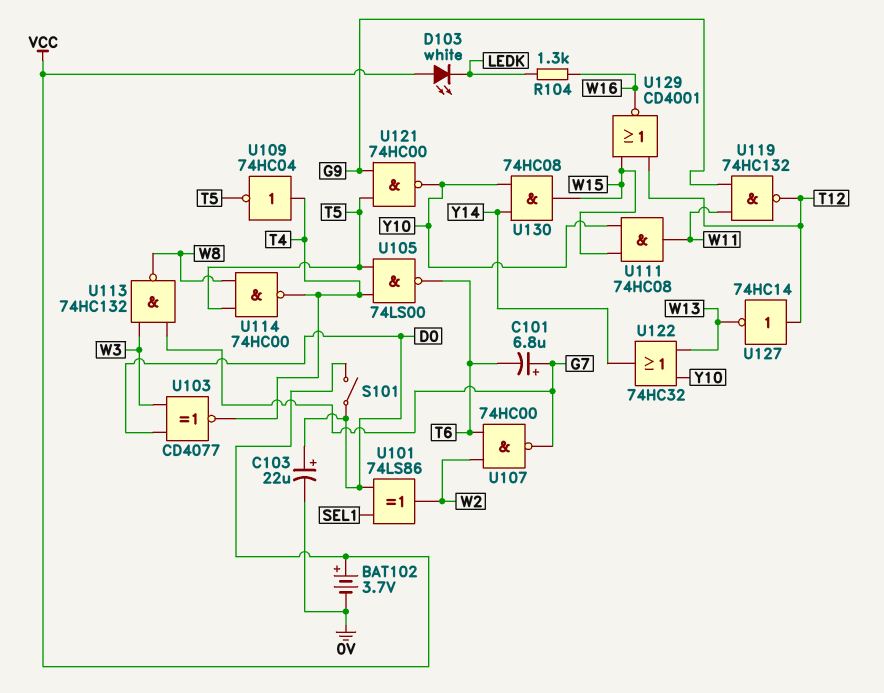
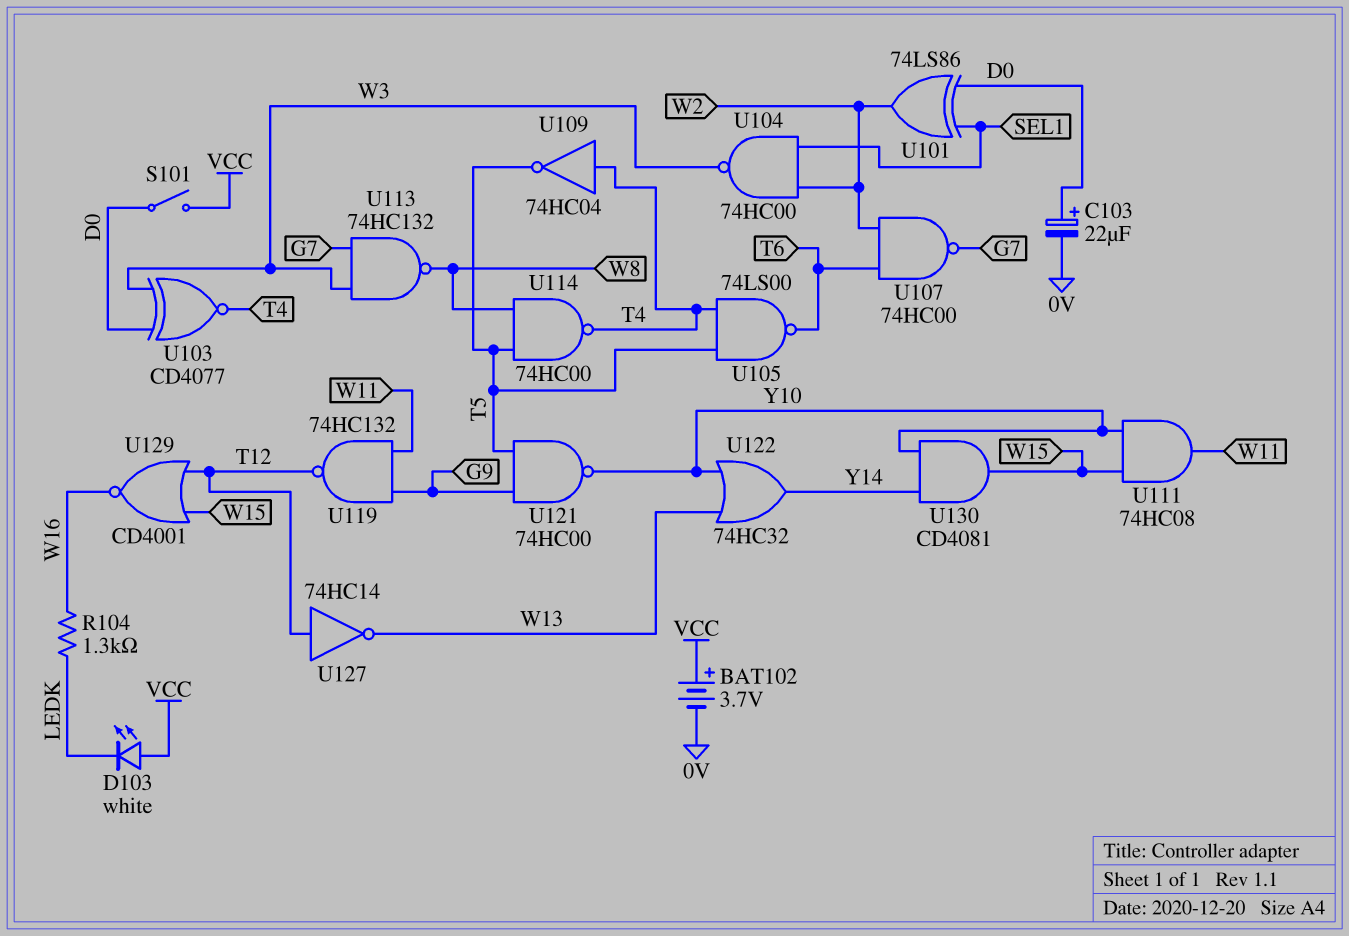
C101: 6.8uF (plus G7, minus T6) -> none
U104: none -> NAND 74HC00 (in SEL1, in W2, out W3)
U130: AND 74HC08 (in Y10, in Y14, out W15) -> AND CD4081 (in Y10, in Y14, out W15)

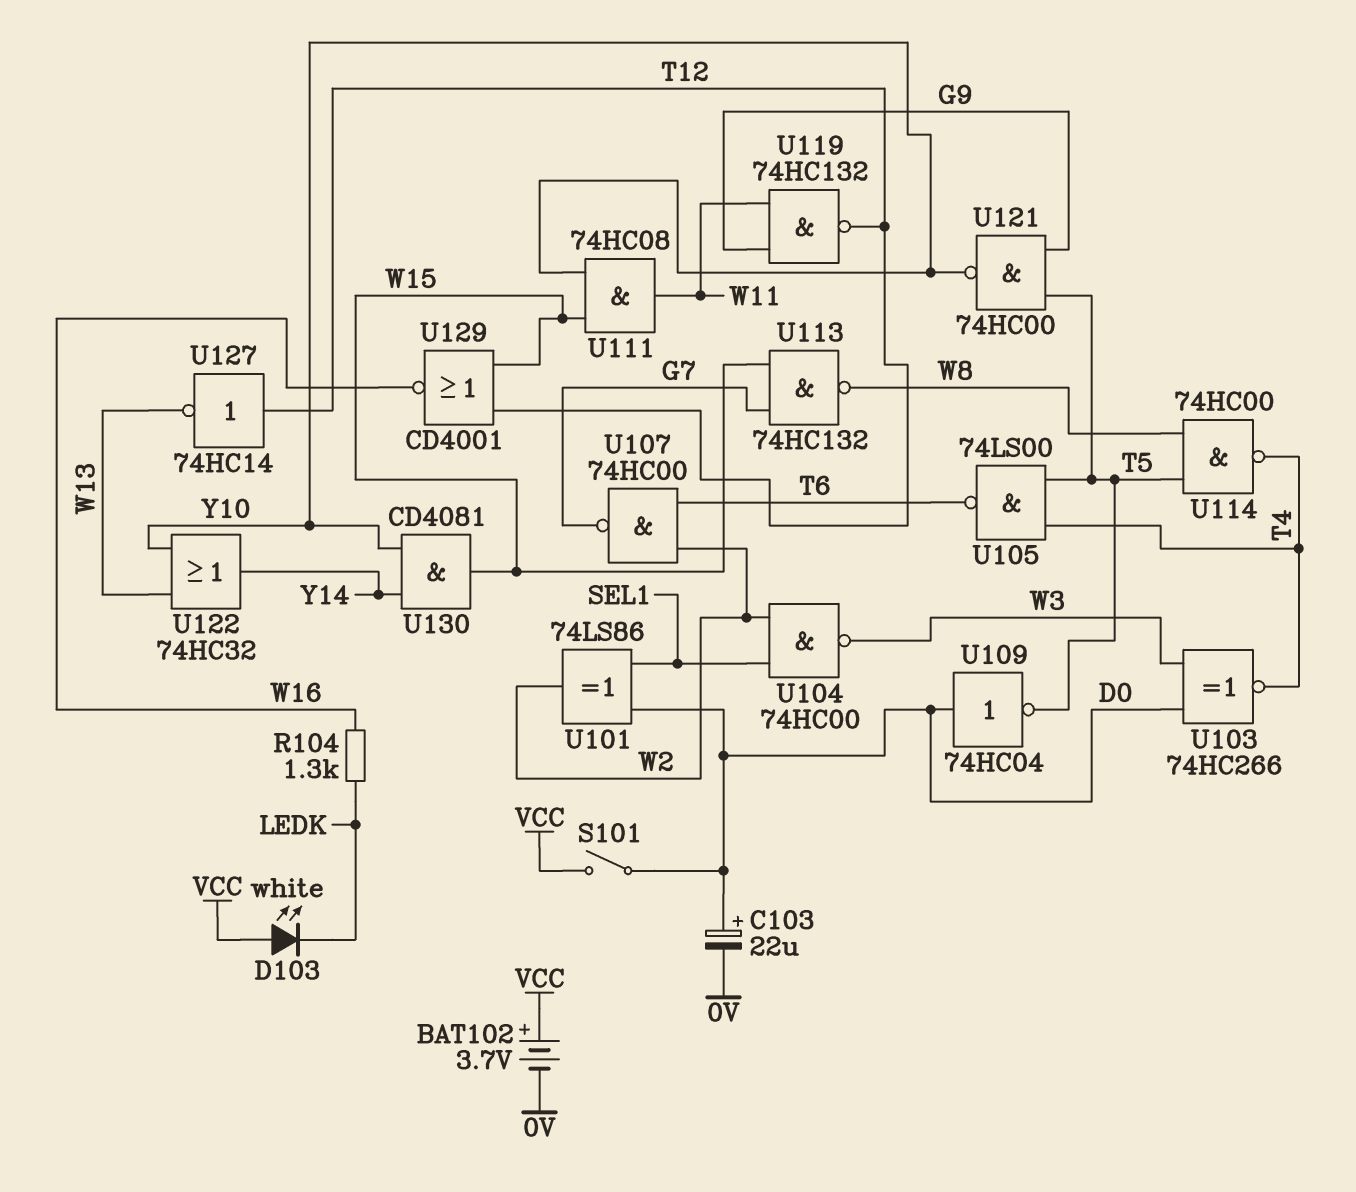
U103: XNOR CD4077 (in D0, in W3, out T4) -> XNOR 74HC266 (in D0, in W3, out T4)
U109: NOT 74HC04 (in T4, out T5) -> NOT 74HC04 (in D0, out T5)
U113: NAND 74HC132 (in G7, in W3, out W8) -> NAND 74HC132 (in G7, in W15, out W8)

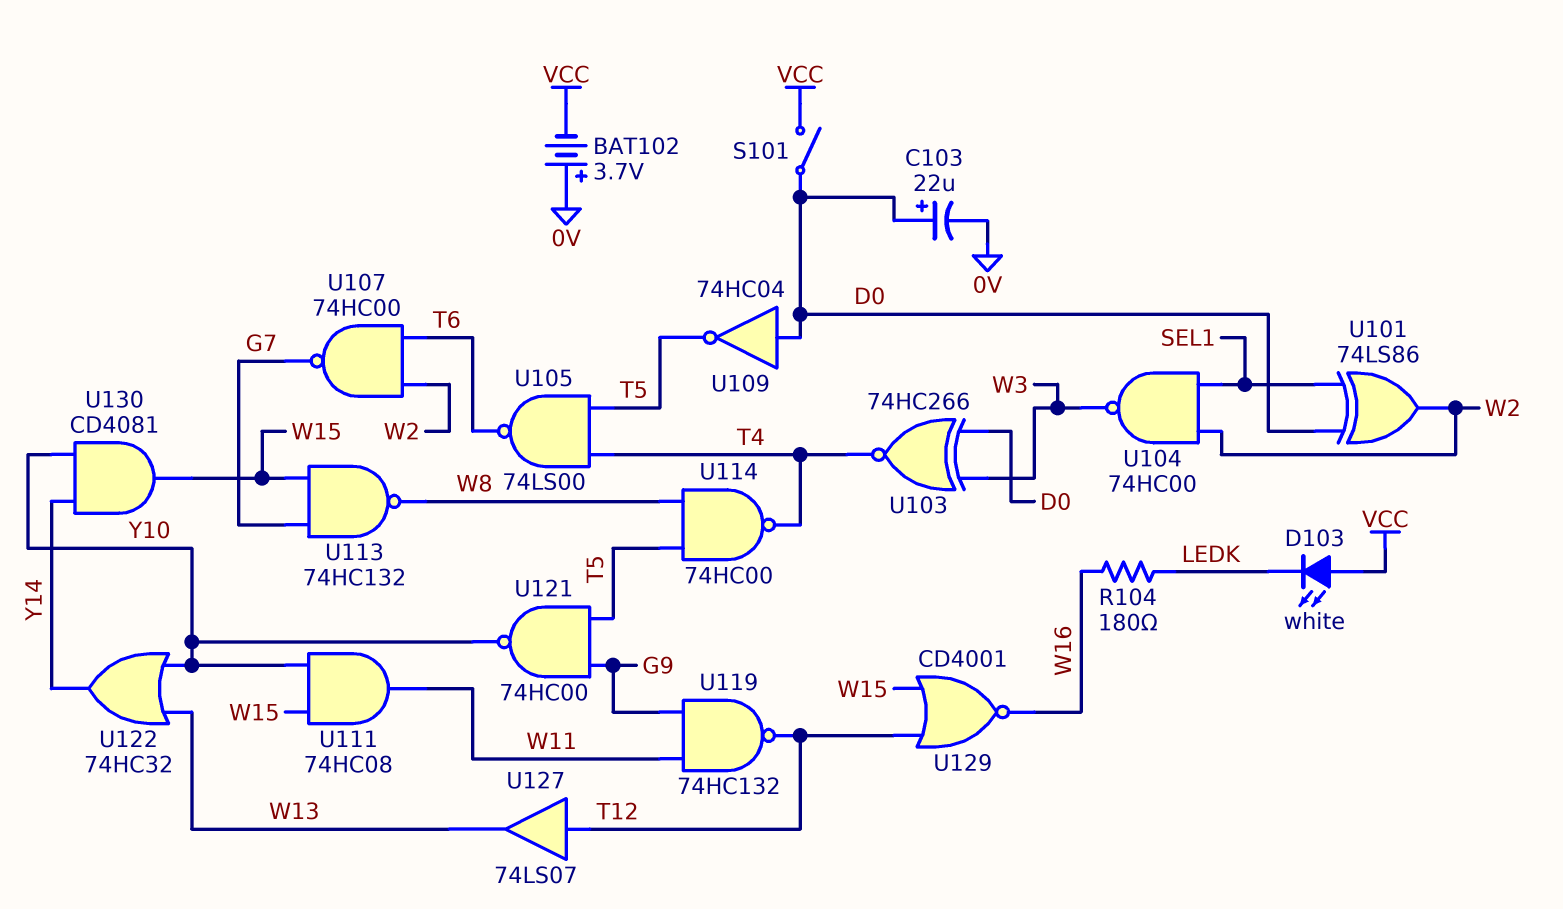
BAT102: 3.7V (plus VCC, minus 0V) -> 3.7V (plus 0V, minus VCC)
R104: 1.3k (LEDK, W16) -> 180 (LEDK, W16)
U127: NOT 74HC14 (in T12, out W13) -> buffer 74LS07 (in T12, out W13)

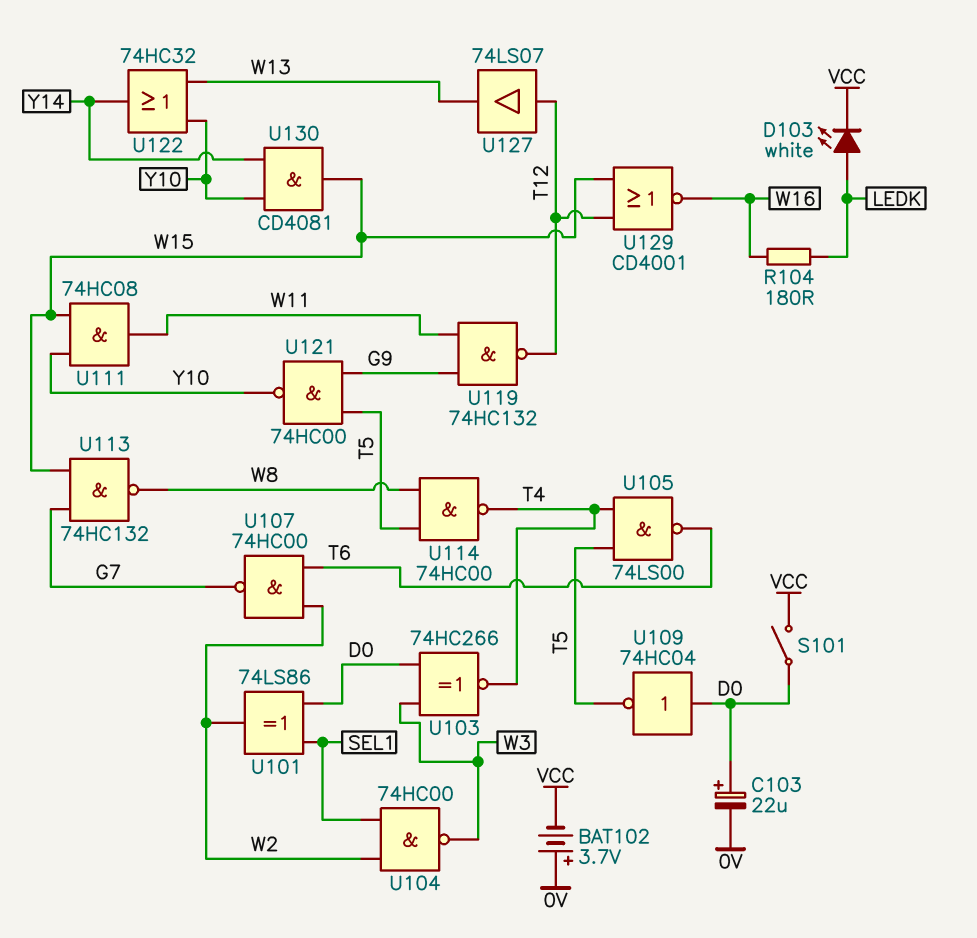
D103: LED white (A VCC, K LEDK) -> LED white (A LEDK, K VCC)

